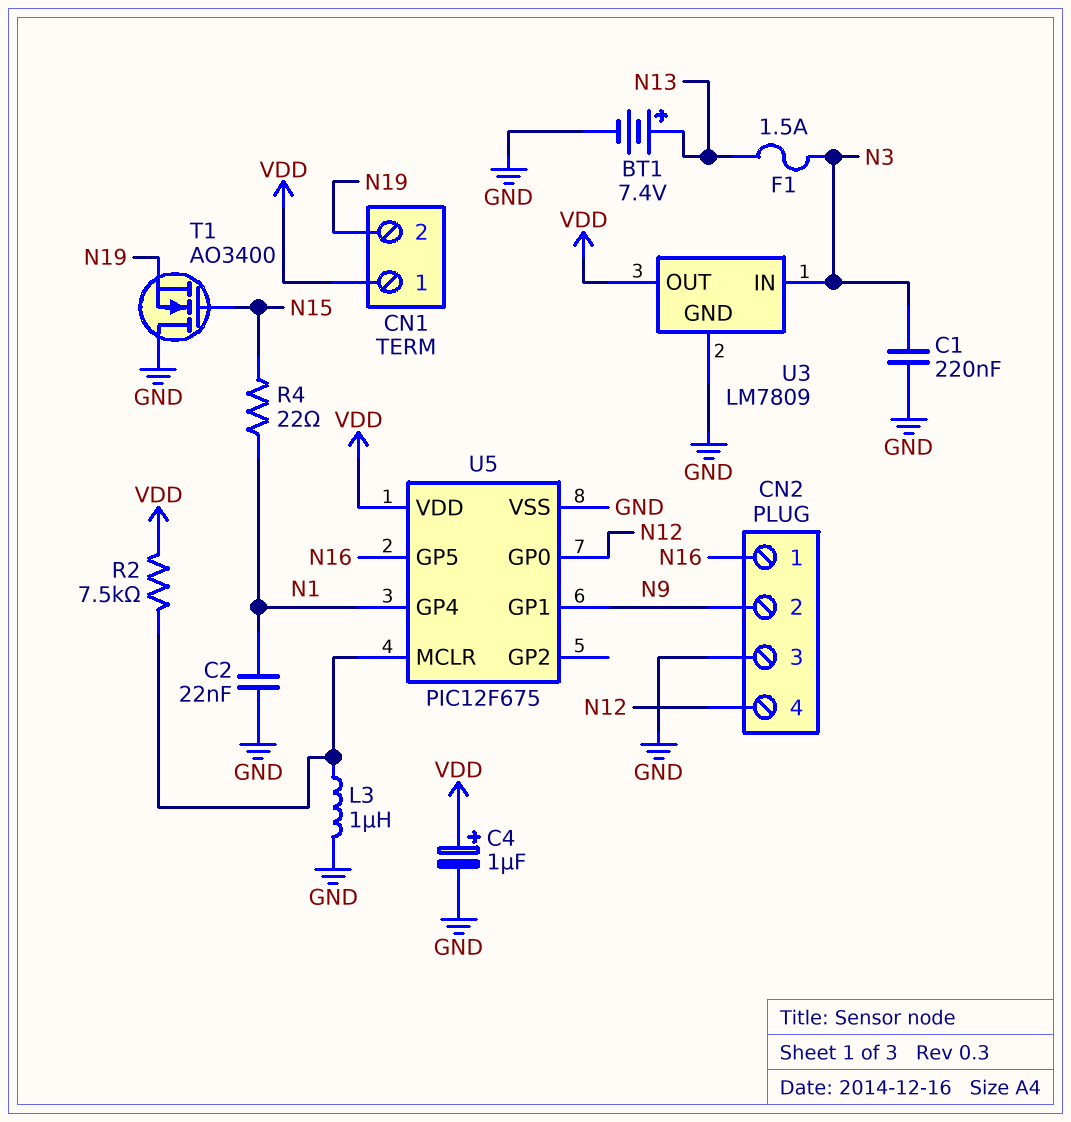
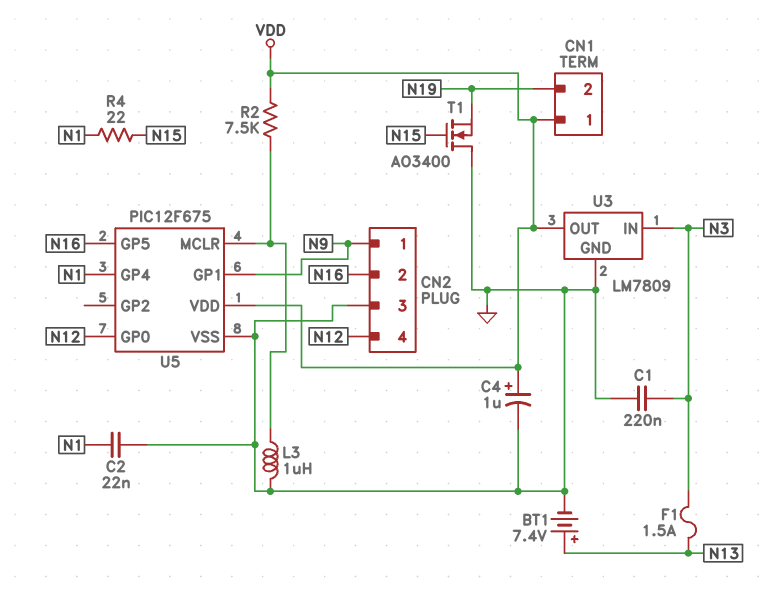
CN2 pin 1: N16 -> N9
CN2 pin 2: N9 -> N16

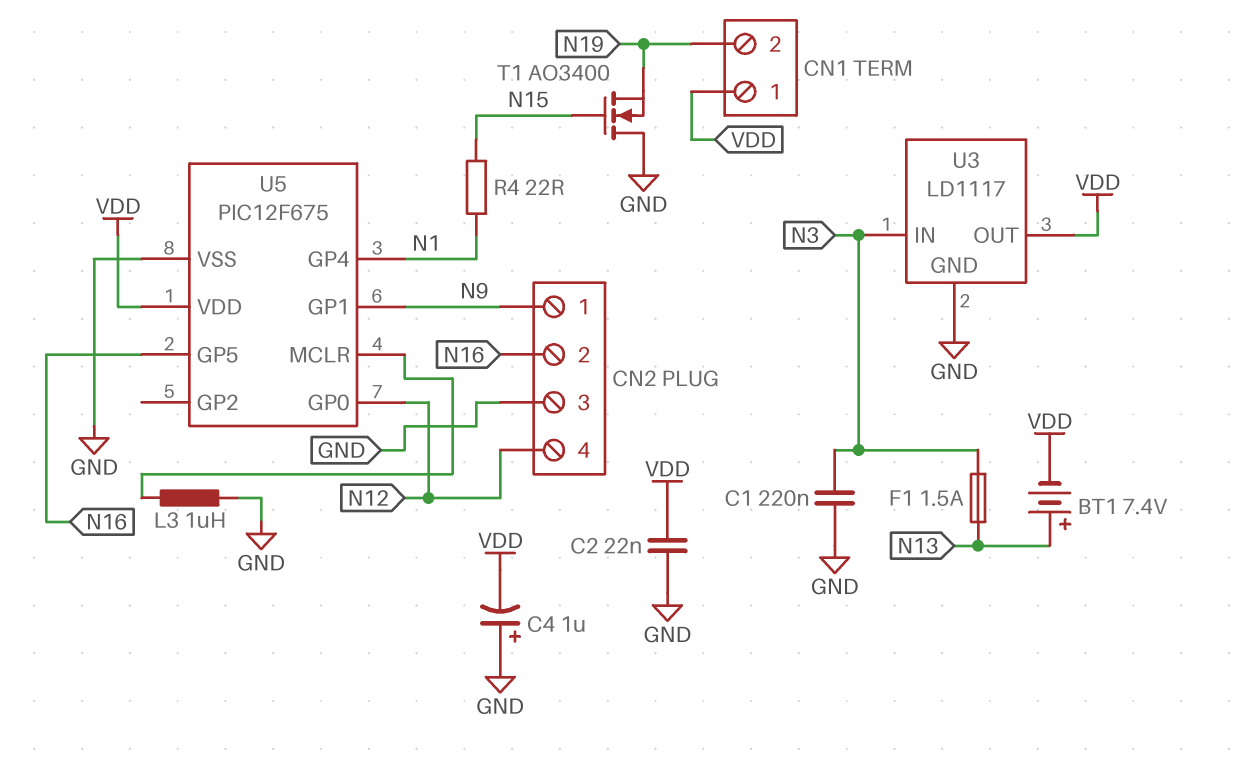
BT1: 7.4V (plus N13, minus GND) -> 7.4V (plus N13, minus VDD)
C2: 22nF (GND, N1) -> 22nF (GND, VDD)
C4: 1uF (plus VDD, minus GND) -> 1uF (plus GND, minus VDD)
R2: 7.5k (U5/MCLR, VDD) -> none
U3: LM7809 -> LD1117

